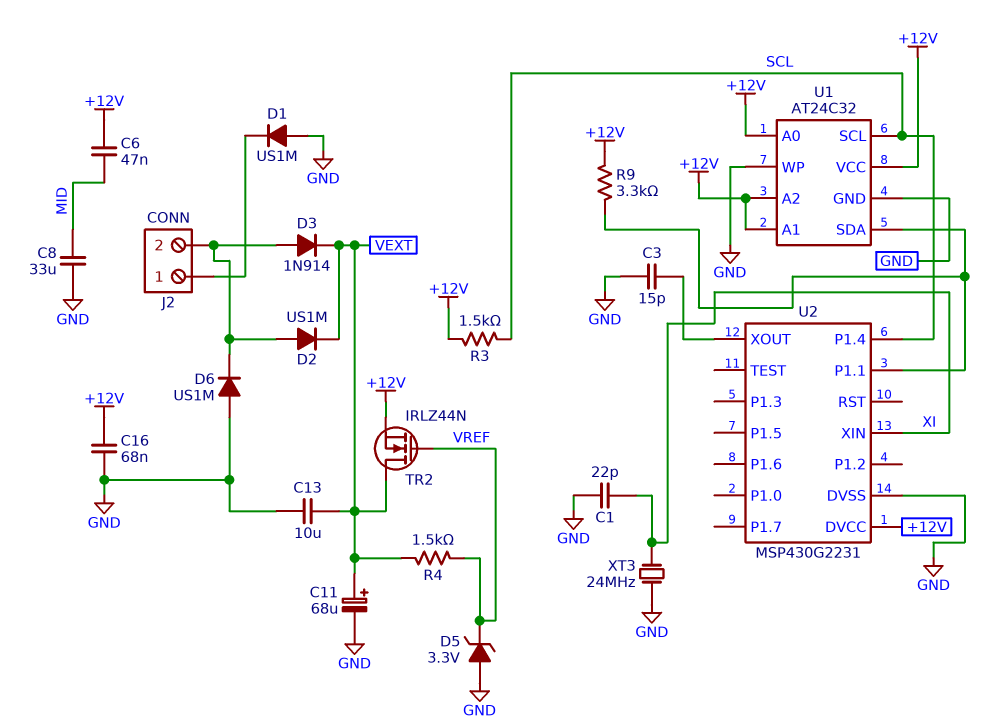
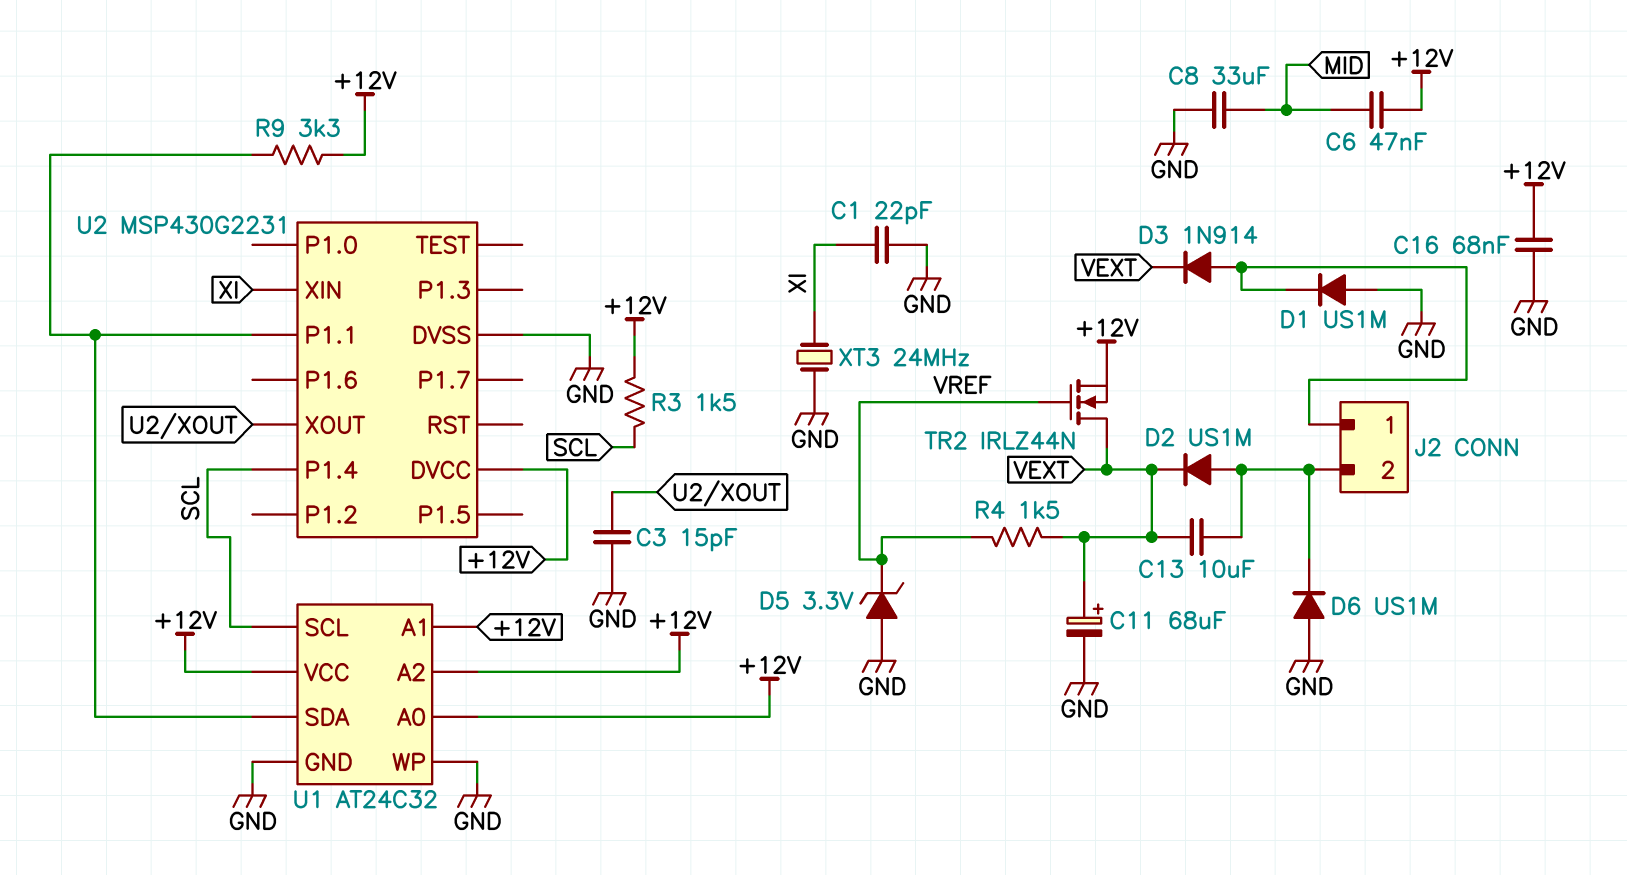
C13: 10uF (GND, VEXT) -> 10uF (J2/2, VEXT)
D3: diode 1N914 (A J2/2, K VEXT) -> diode 1N914 (A J2/1, K VEXT)

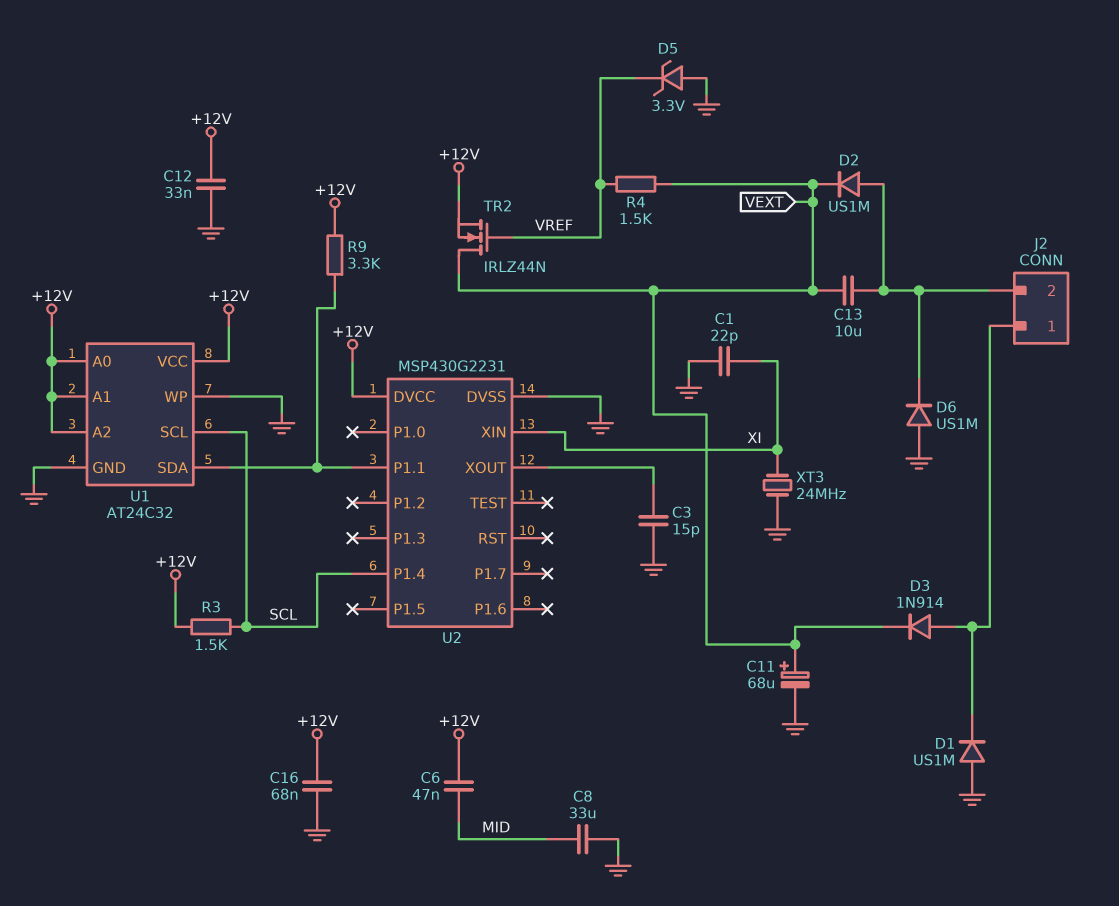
C12: none -> 33nF (+12V, GND)

